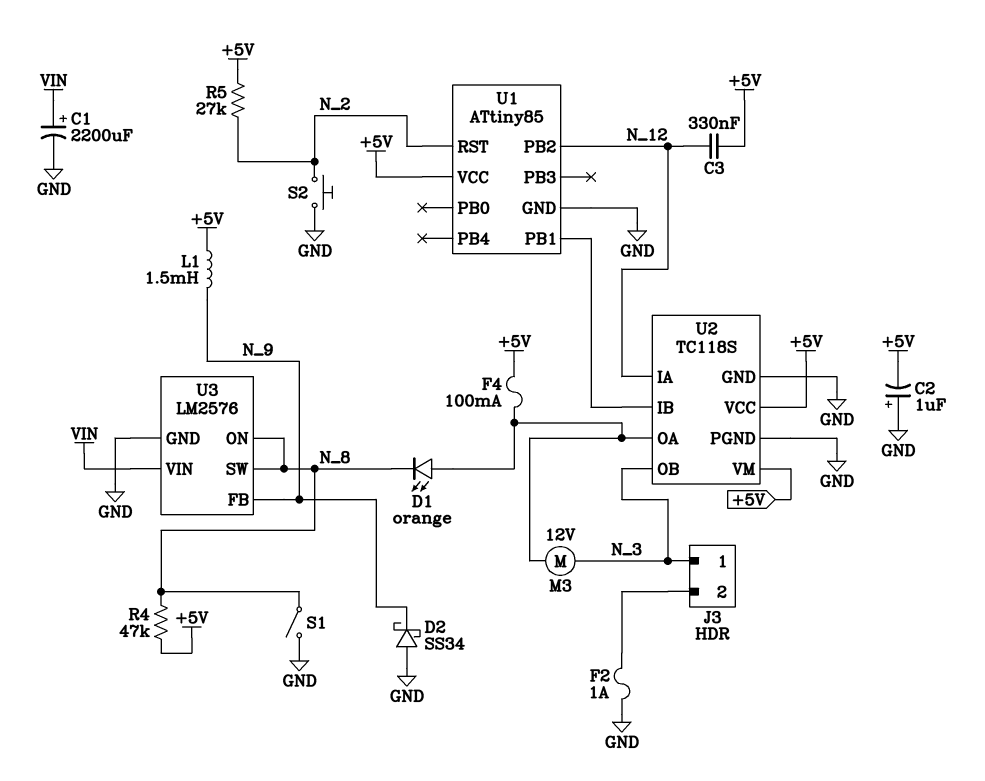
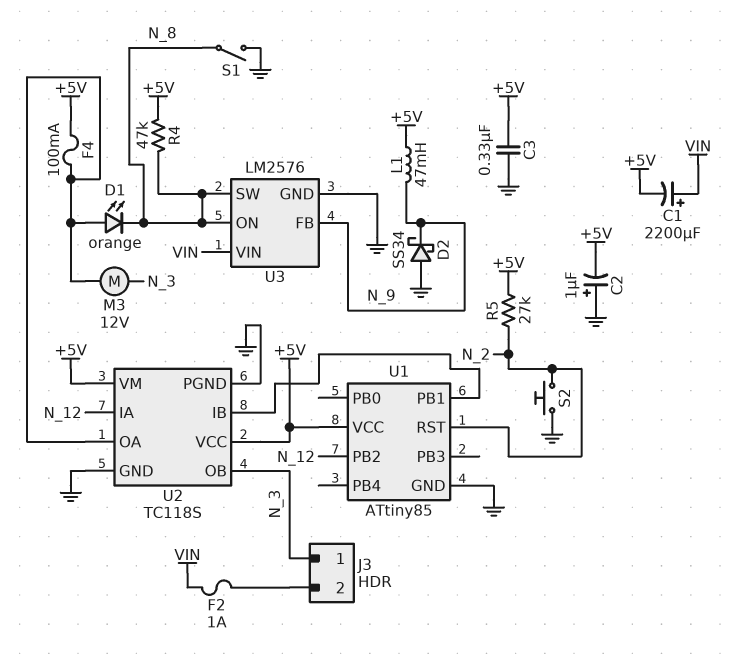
C1: 2200uF (plus VIN, minus GND) -> 2200uF (plus VIN, minus +5V)
C3: 330nF (+5V, N_12) -> 330nF (+5V, GND)
F2: 1A (GND, J3/2) -> 1A (J3/2, VIN)
L1: 1.5mH (+5V, N_9) -> 47mH (+5V, N_9)

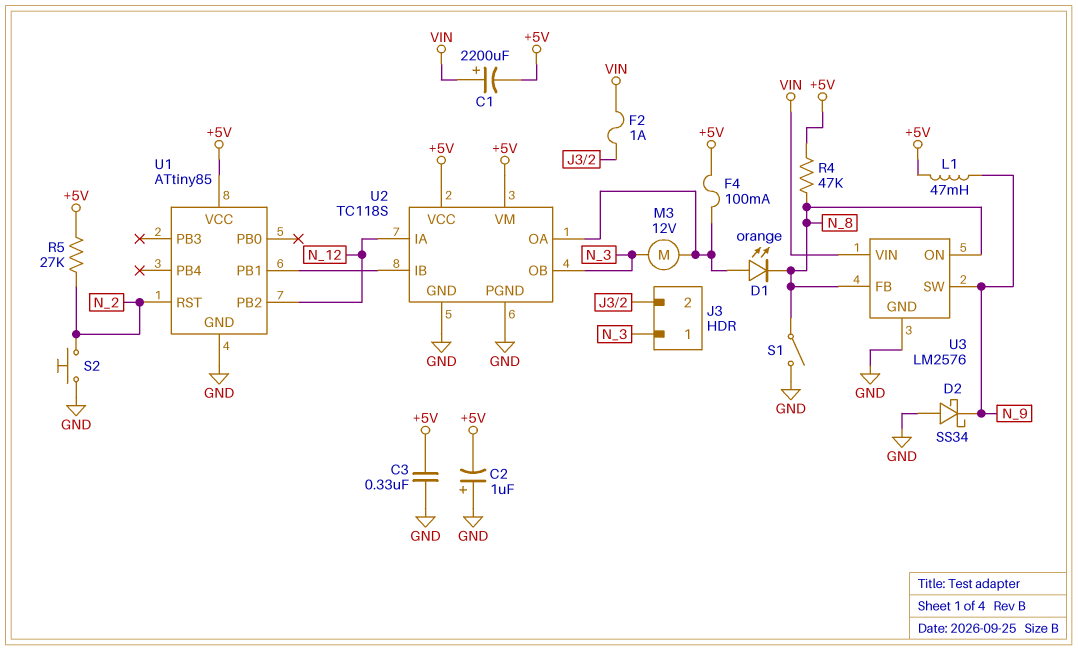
U3 pin FB: N_9 -> N_8
U3 pin SW: N_8 -> N_9

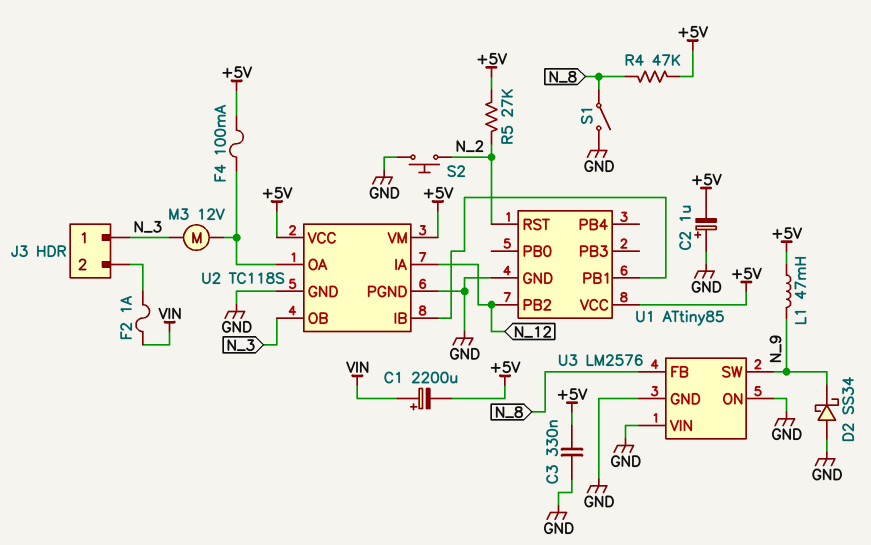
D1: LED orange (A U2/OA, K N_8) -> none
U3 pin ON: N_8 -> GND
U3 pin VIN: VIN -> GND

